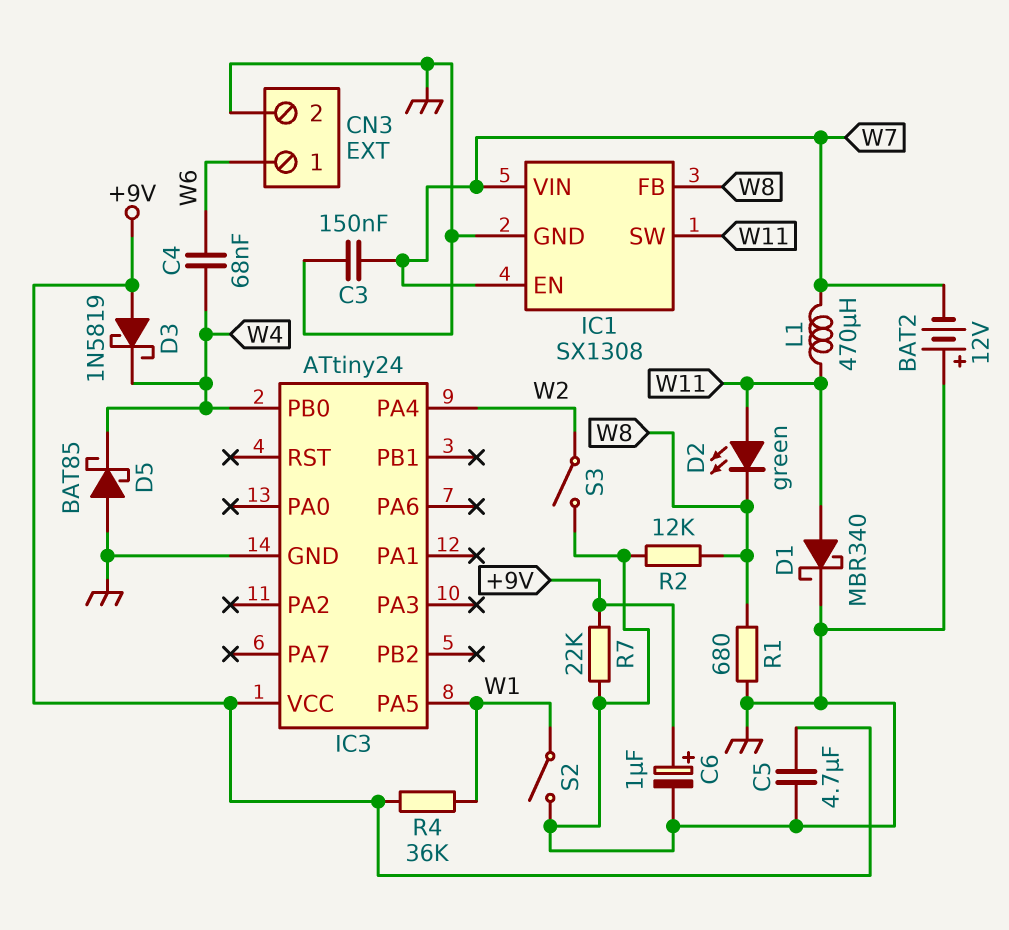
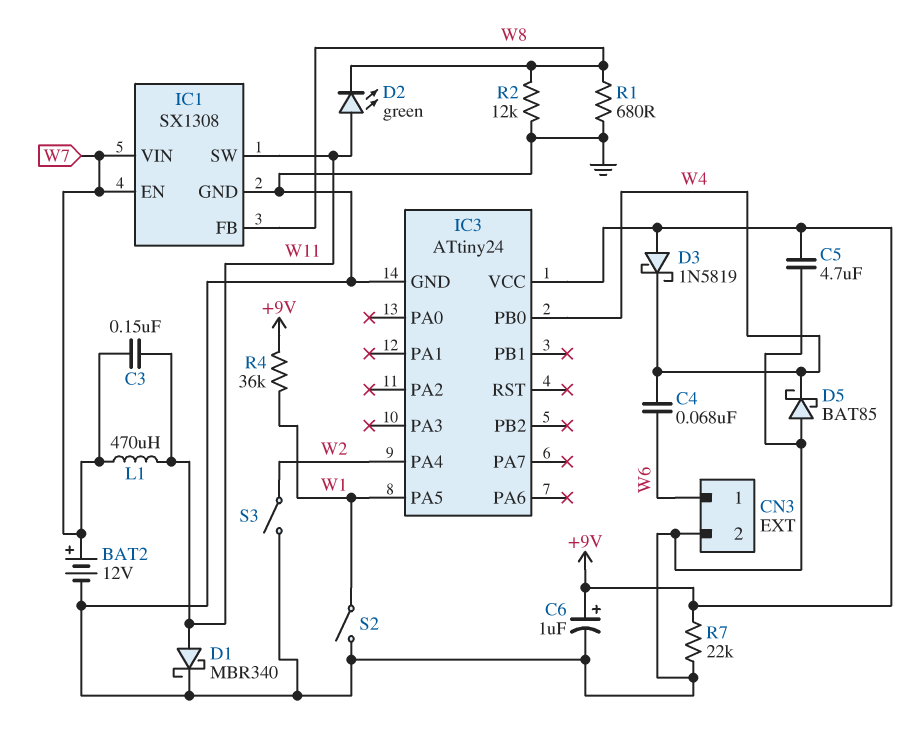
BAT2: 12V (plus GND, minus W7) -> 12V (plus W7, minus GND)
C3: 150nF (GND, W7) -> 150nF (W7, W11)

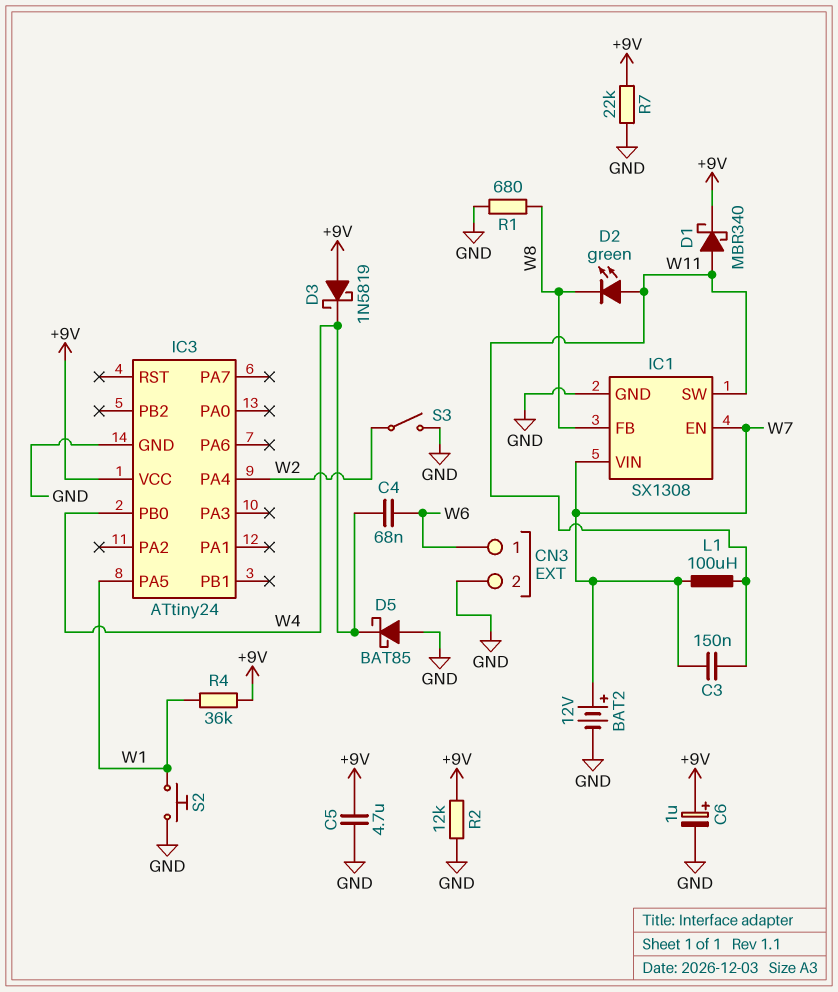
D1: schottky MBR340 (A W11, K GND) -> schottky MBR340 (A W11, K +9V)
L1: 470uH (W7, W11) -> 100uH (W7, W11)
R2: 12k (GND, W8) -> 12k (+9V, GND)
S2: switch (GND, W1) -> button (GND, W1)

